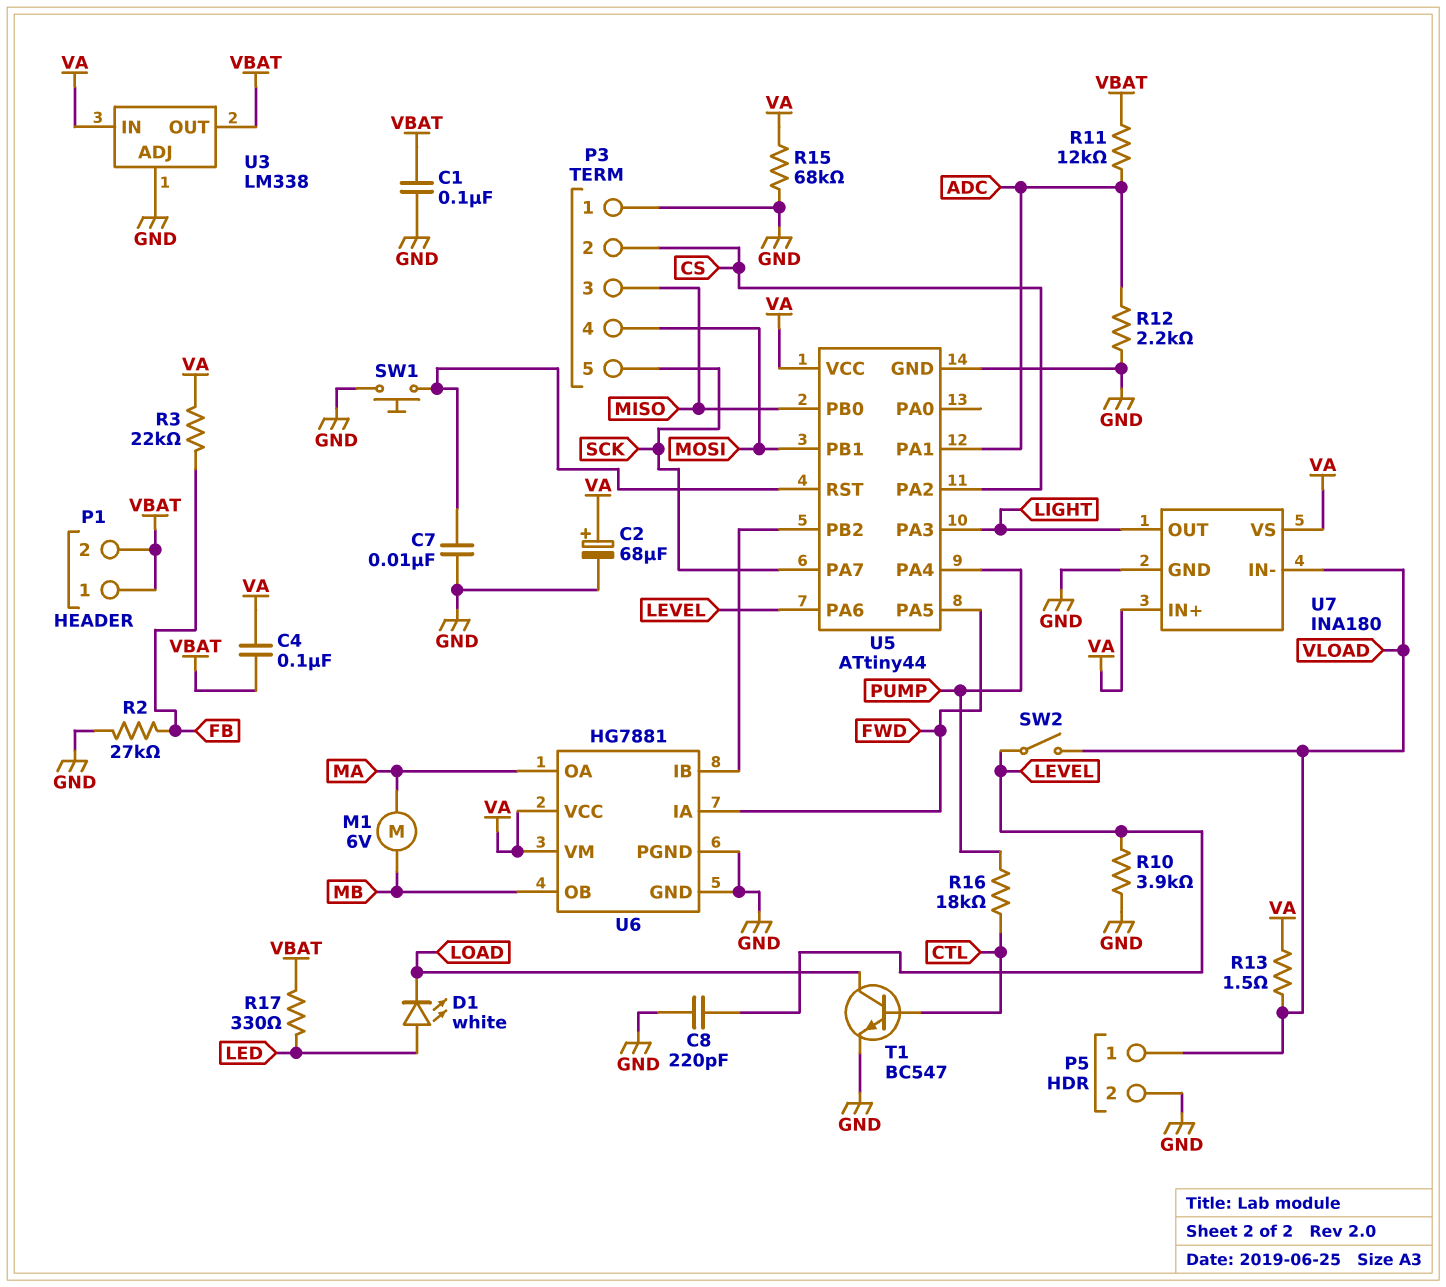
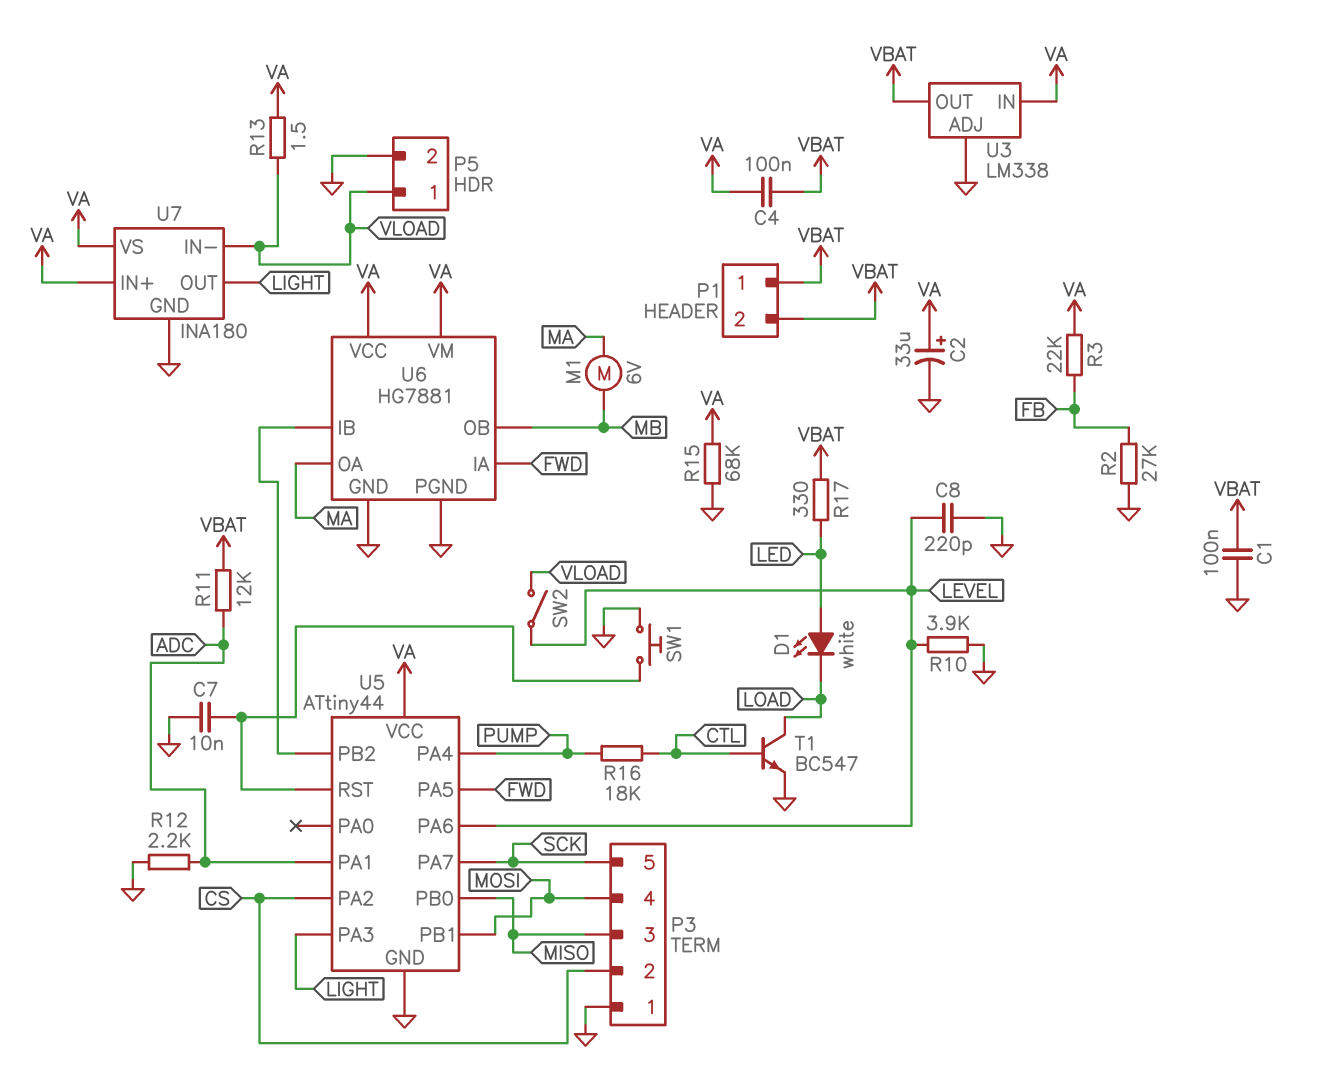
C2: 68uF (plus VA, minus GND) -> 33uF (plus VA, minus GND)

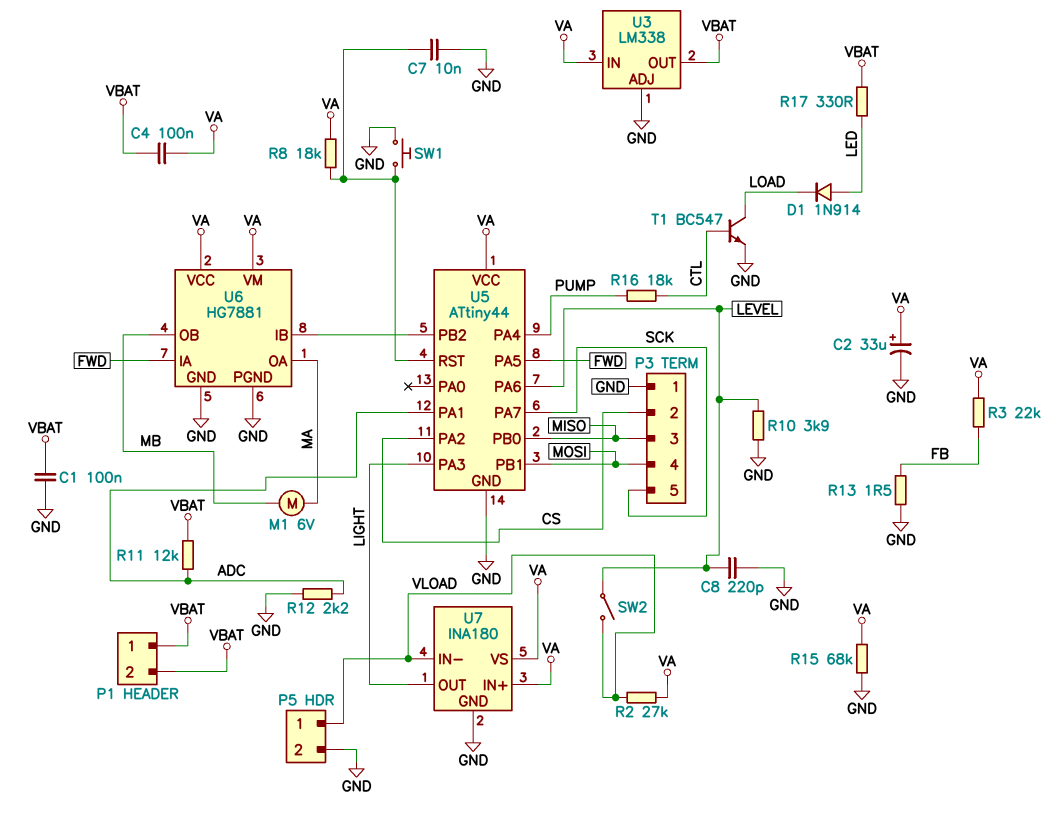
D1: LED white (A LED, K LOAD) -> diode 1N914 (A LED, K LOAD)
R2: 27k (FB, GND) -> 27k (VA, VLOAD)
R8: none -> 18k (U5/RST, VA)
R13: 1.5 (VA, VLOAD) -> 1.5 (FB, GND)

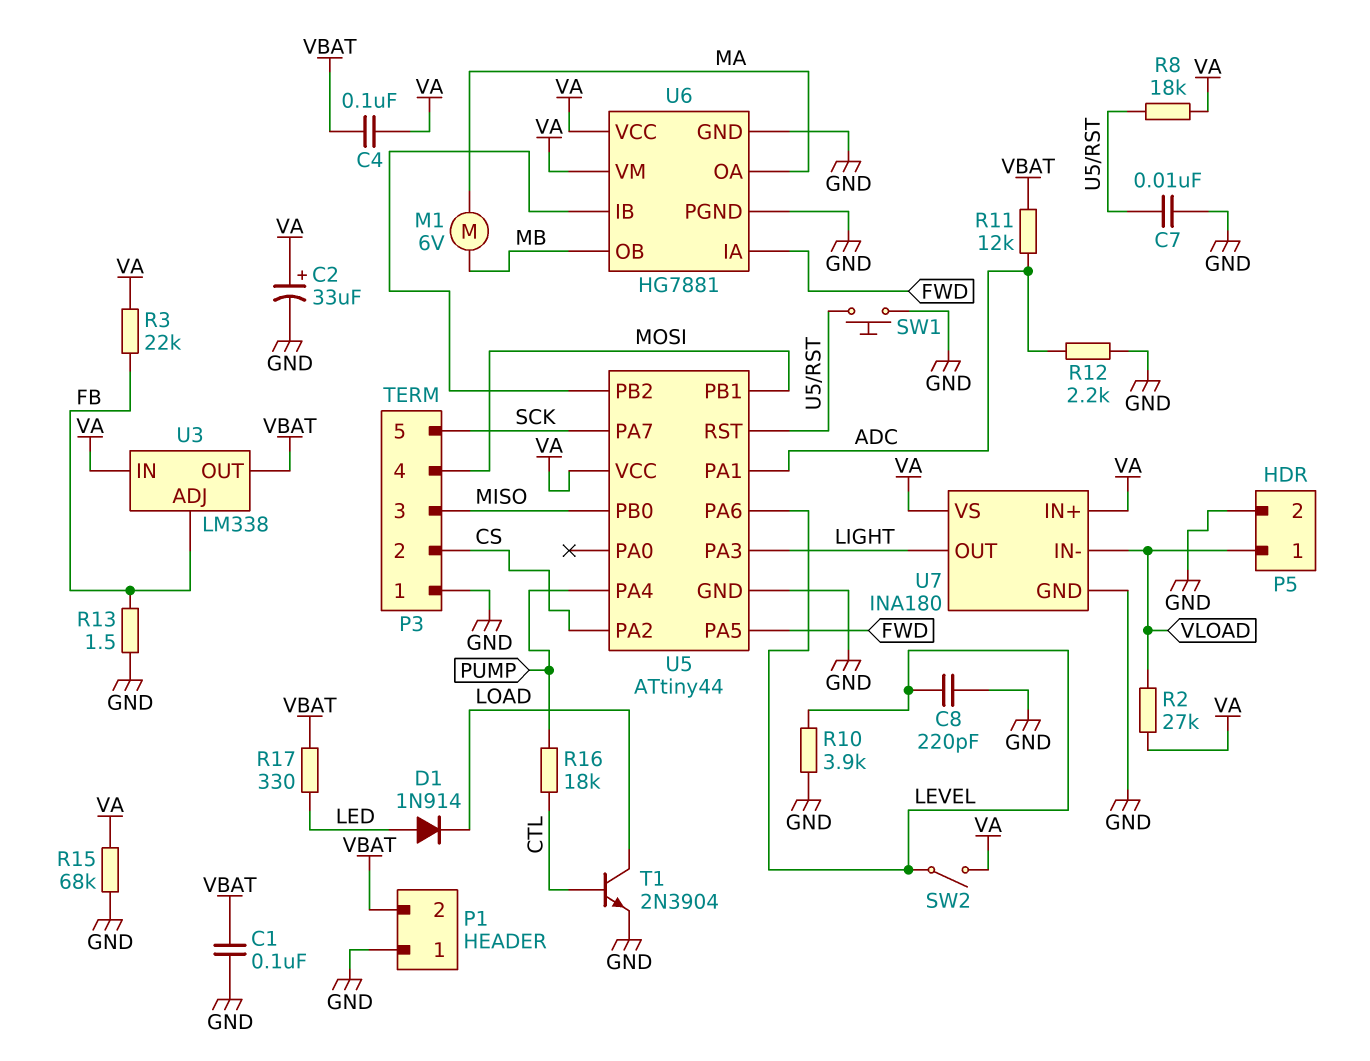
P1 pin 1: VBAT -> GND
SW2: switch (LEVEL, VLOAD) -> switch (LEVEL, VA)
T1: NPN BC547 (B CTL, C LOAD, E GND) -> NPN 2N3904 (B CTL, C LOAD, E GND)
U3 pin ADJ: GND -> FB

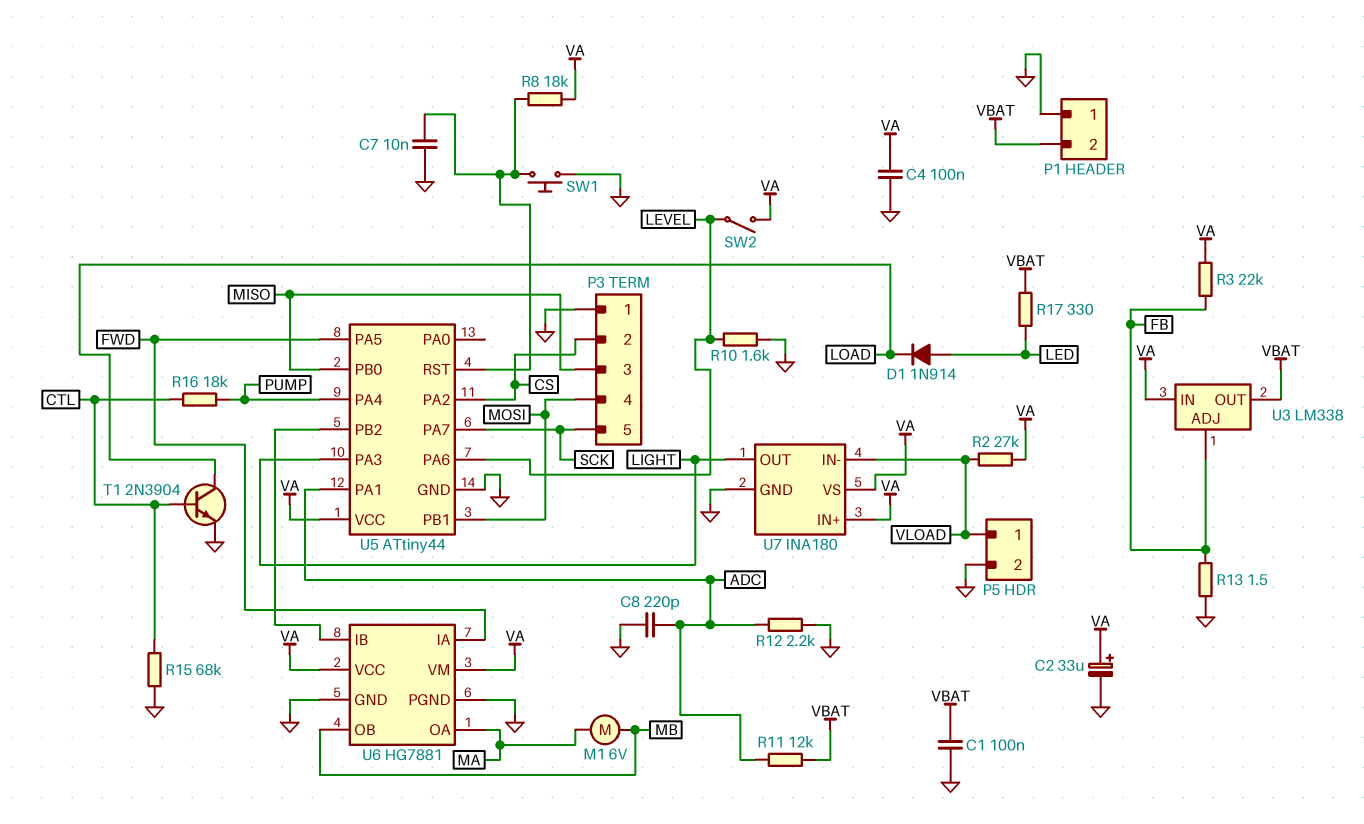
C4: 100nF (VA, VBAT) -> 100nF (GND, VA)
C8: 220pF (GND, LEVEL) -> 220pF (ADC, GND)
R10: 3.9k (GND, LEVEL) -> 1.6k (GND, LEVEL)
R15: 68k (GND, VA) -> 68k (CTL, GND)

